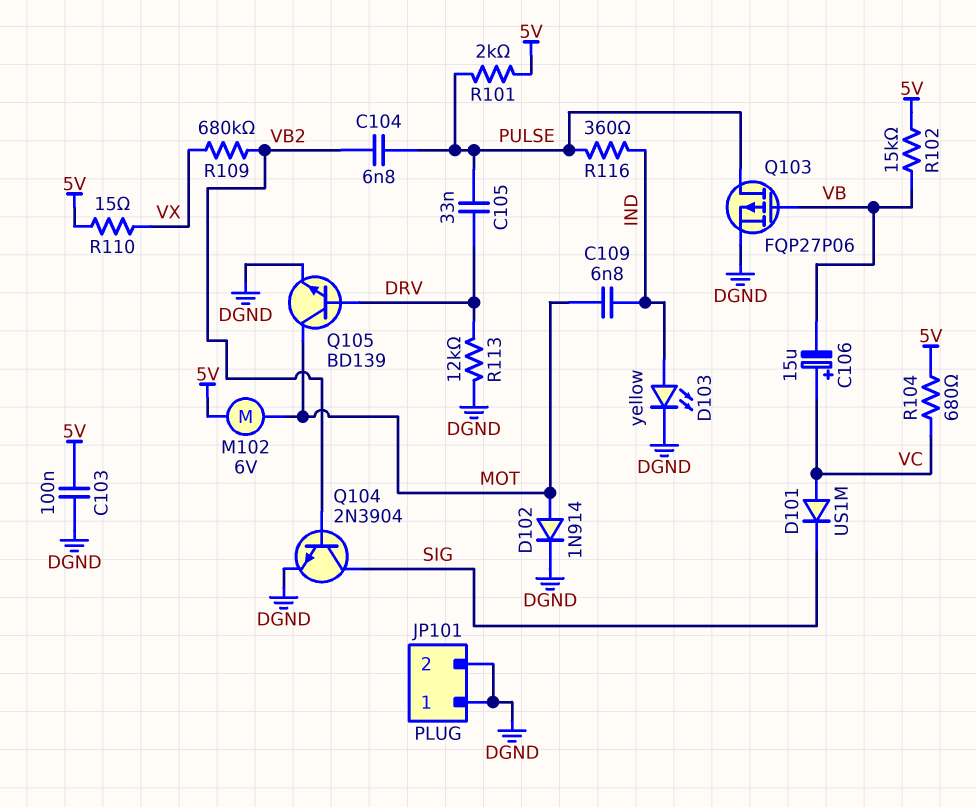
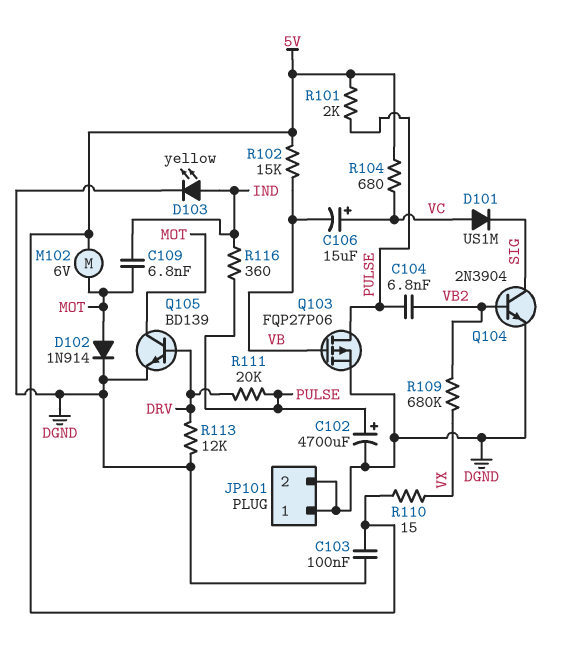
C102: none -> 4700uF (plus PULSE, minus DGND)
C105: 33nF (DRV, PULSE) -> none
R111: none -> 20k (DRV, PULSE)

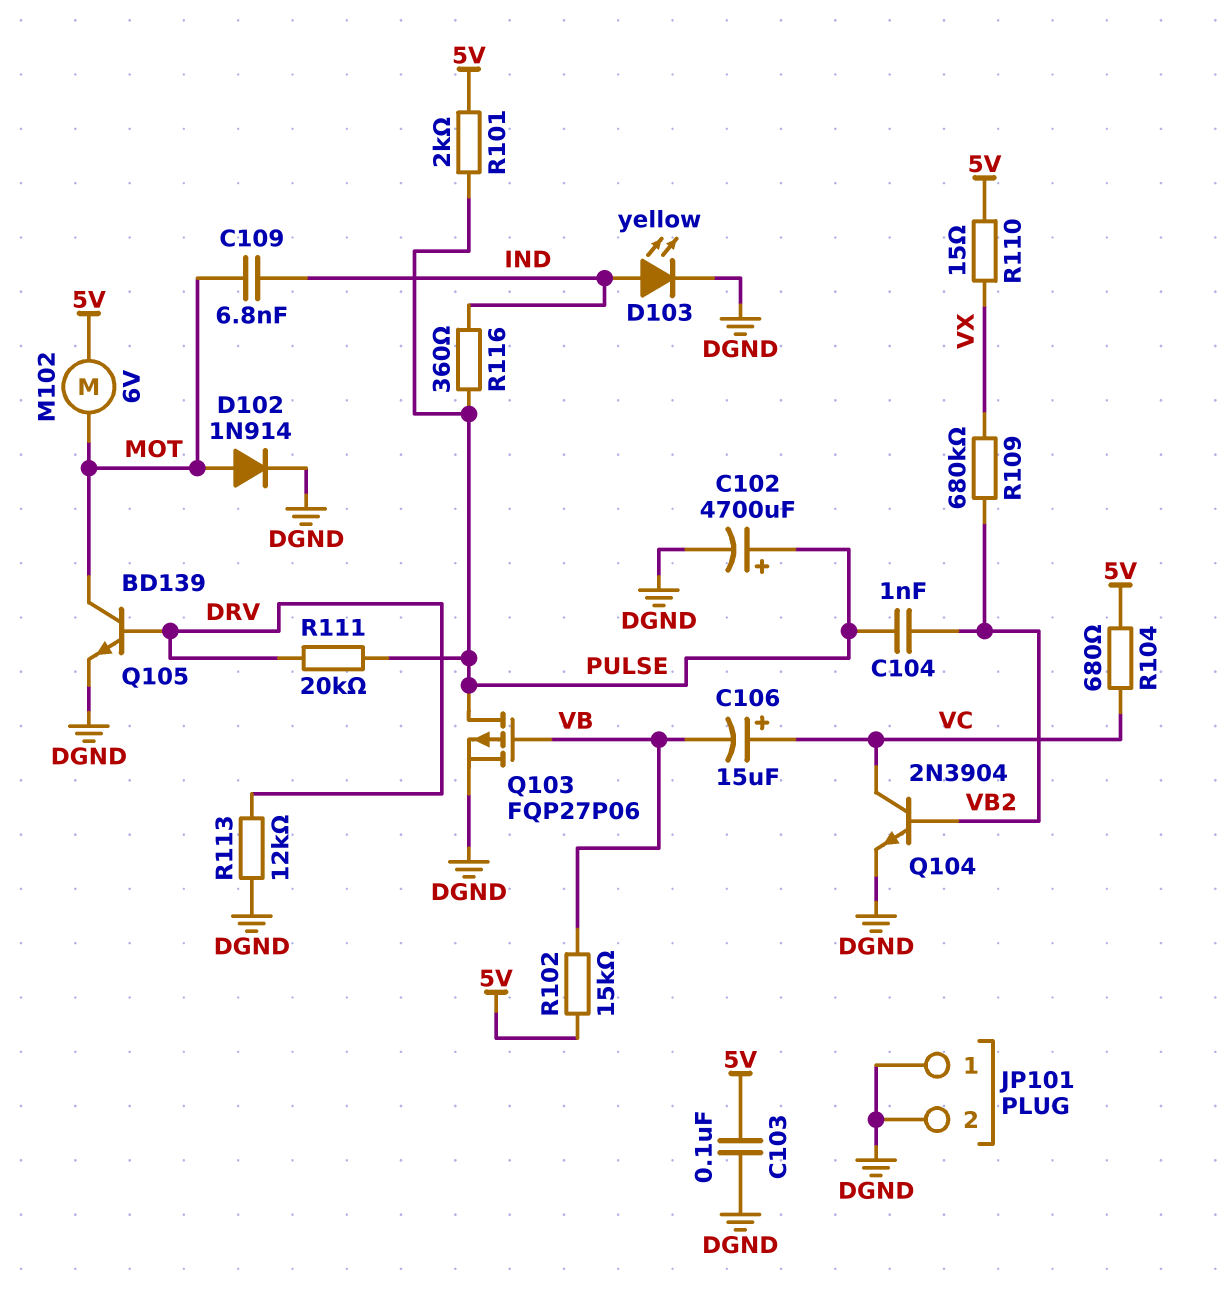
C104: 6.8nF (PULSE, VB2) -> 1nF (PULSE, VB2)
D101: diode US1M (A VC, K SIG) -> none
Q104: NPN 2N3904 (B VB2, C SIG, E DGND) -> NPN 2N3904 (B VB2, C VC, E DGND)

